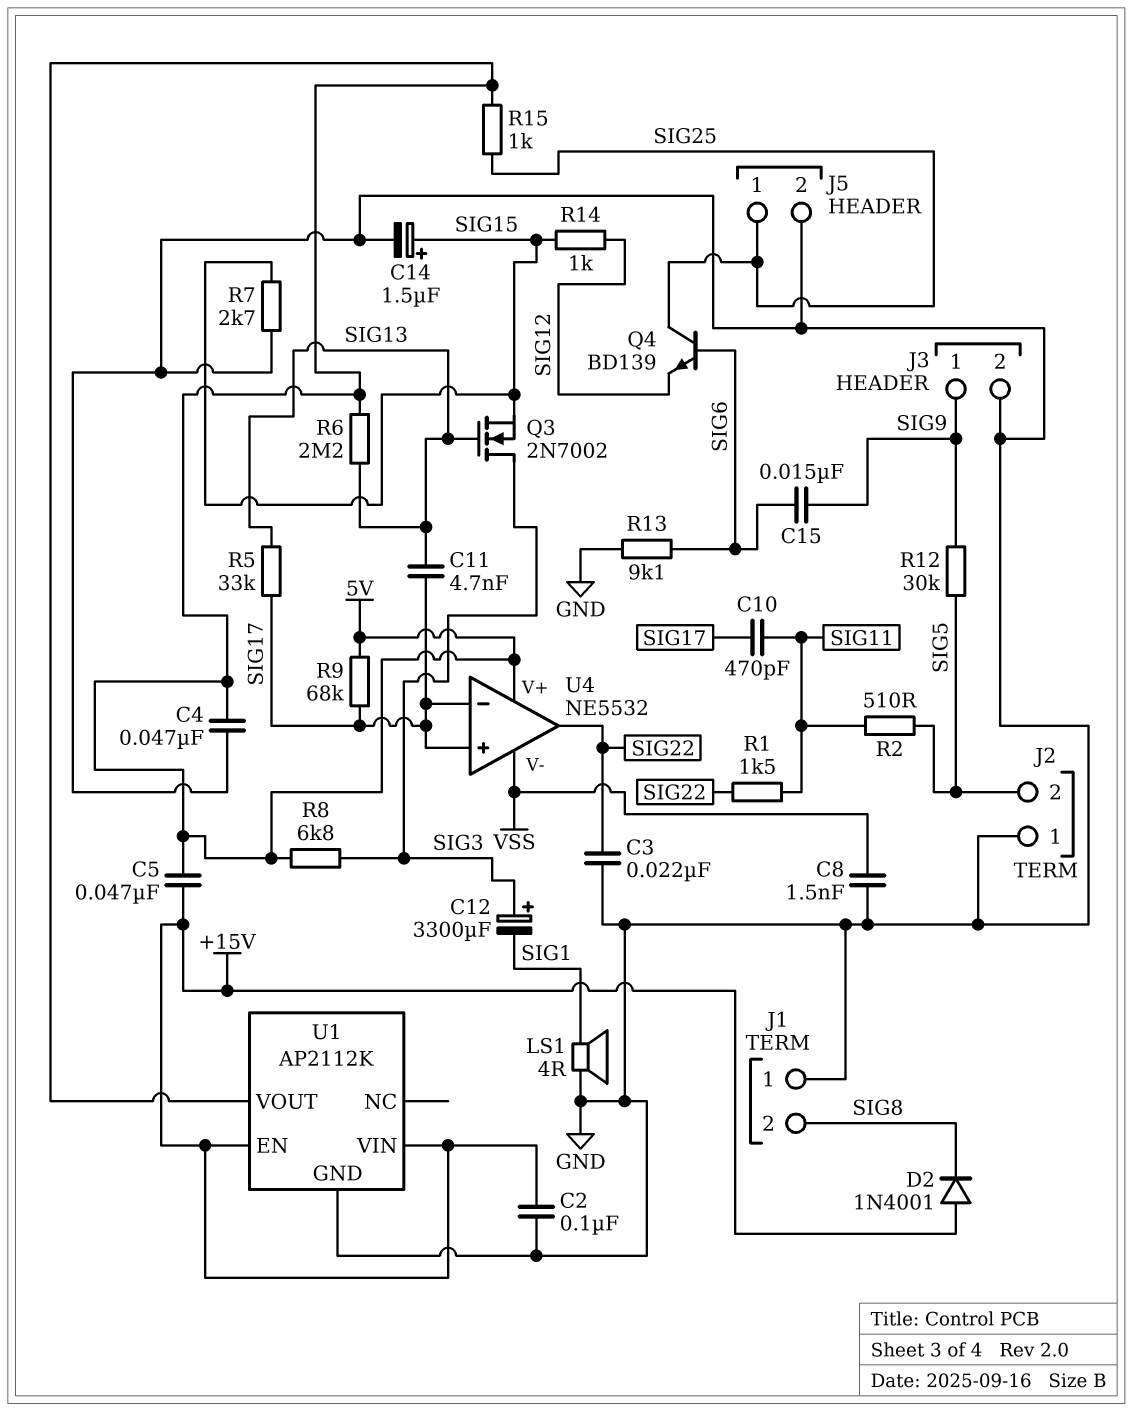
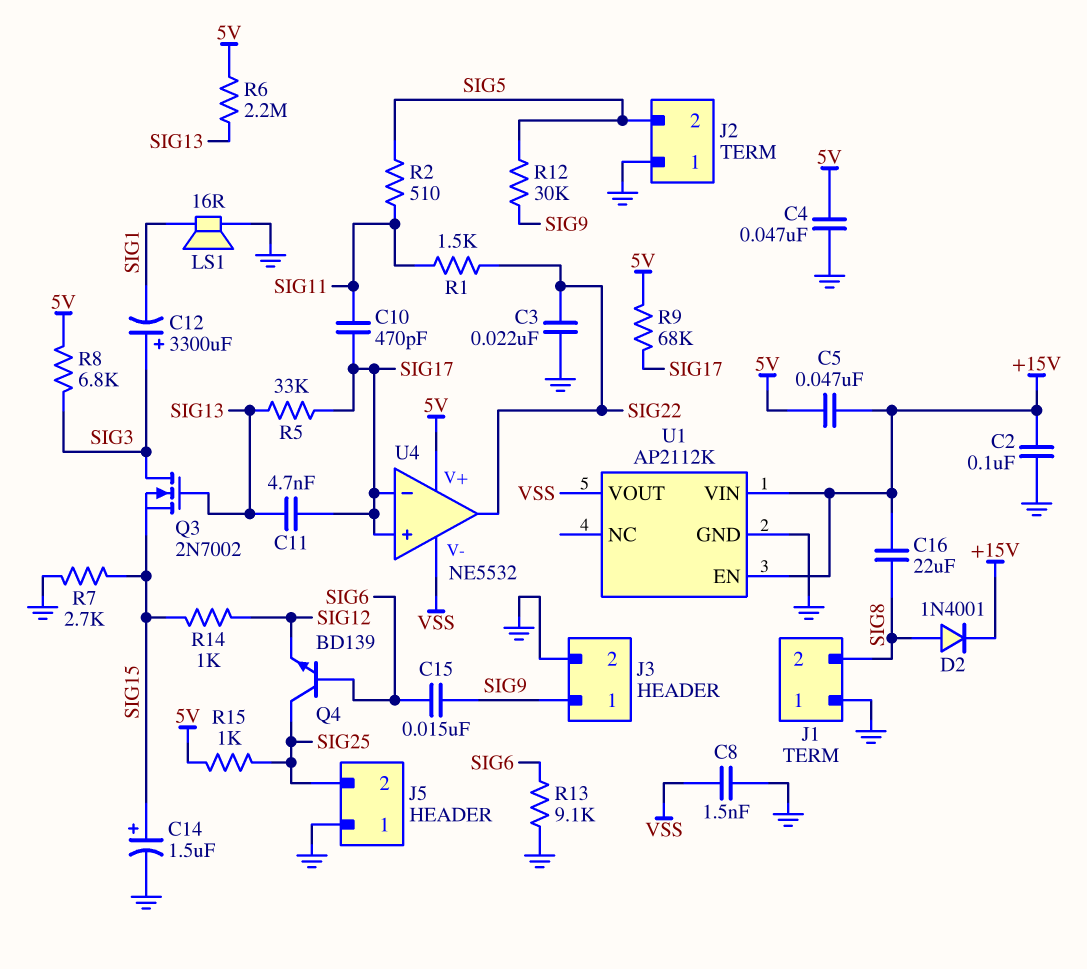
C16: none -> 22uF (+15V, SIG8)
D2: diode 1N4001 (A +15V, K SIG8) -> diode 1N4001 (A SIG8, K +15V)
J5 pin 1: SIG25 -> GND
J5 pin 2: GND -> SIG25
LS1: speaker 4R (GND, SIG1) -> speaker 16R (GND, SIG1)
U1 pin VOUT: 5V -> VSS

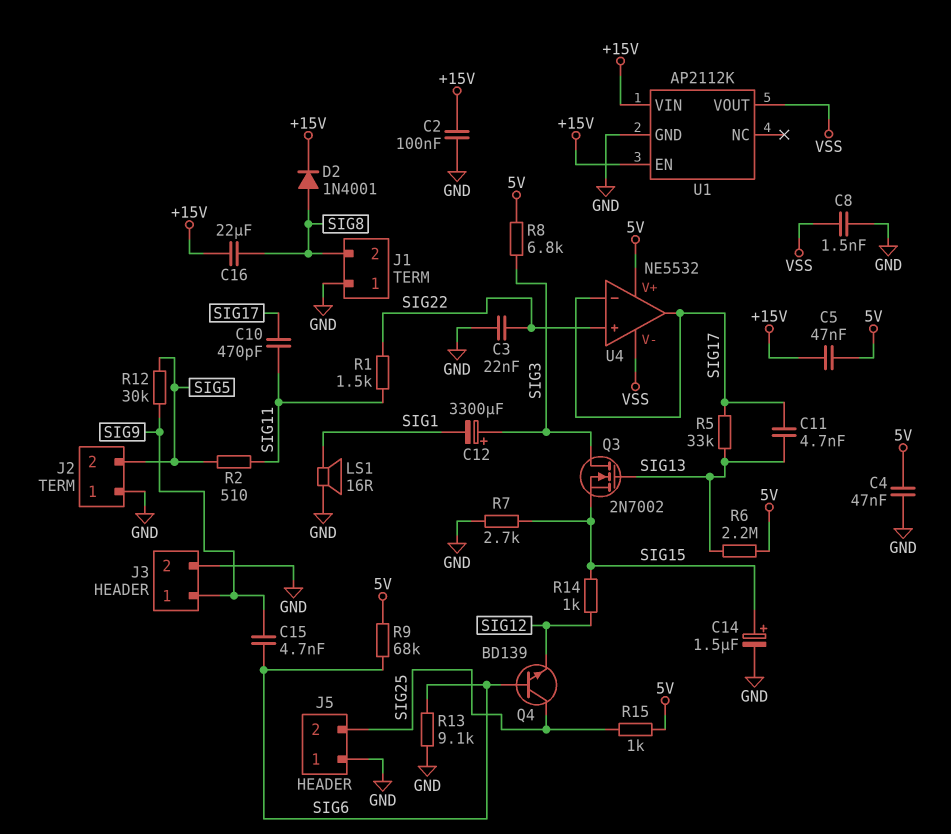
C15: 15nF (SIG6, SIG9) -> 4.7nF (SIG6, SIG9)
R9: 68k (5V, SIG17) -> 68k (5V, SIG6)
U4 pin in+: SIG17 -> SIG22
U4 pin out: SIG22 -> SIG17

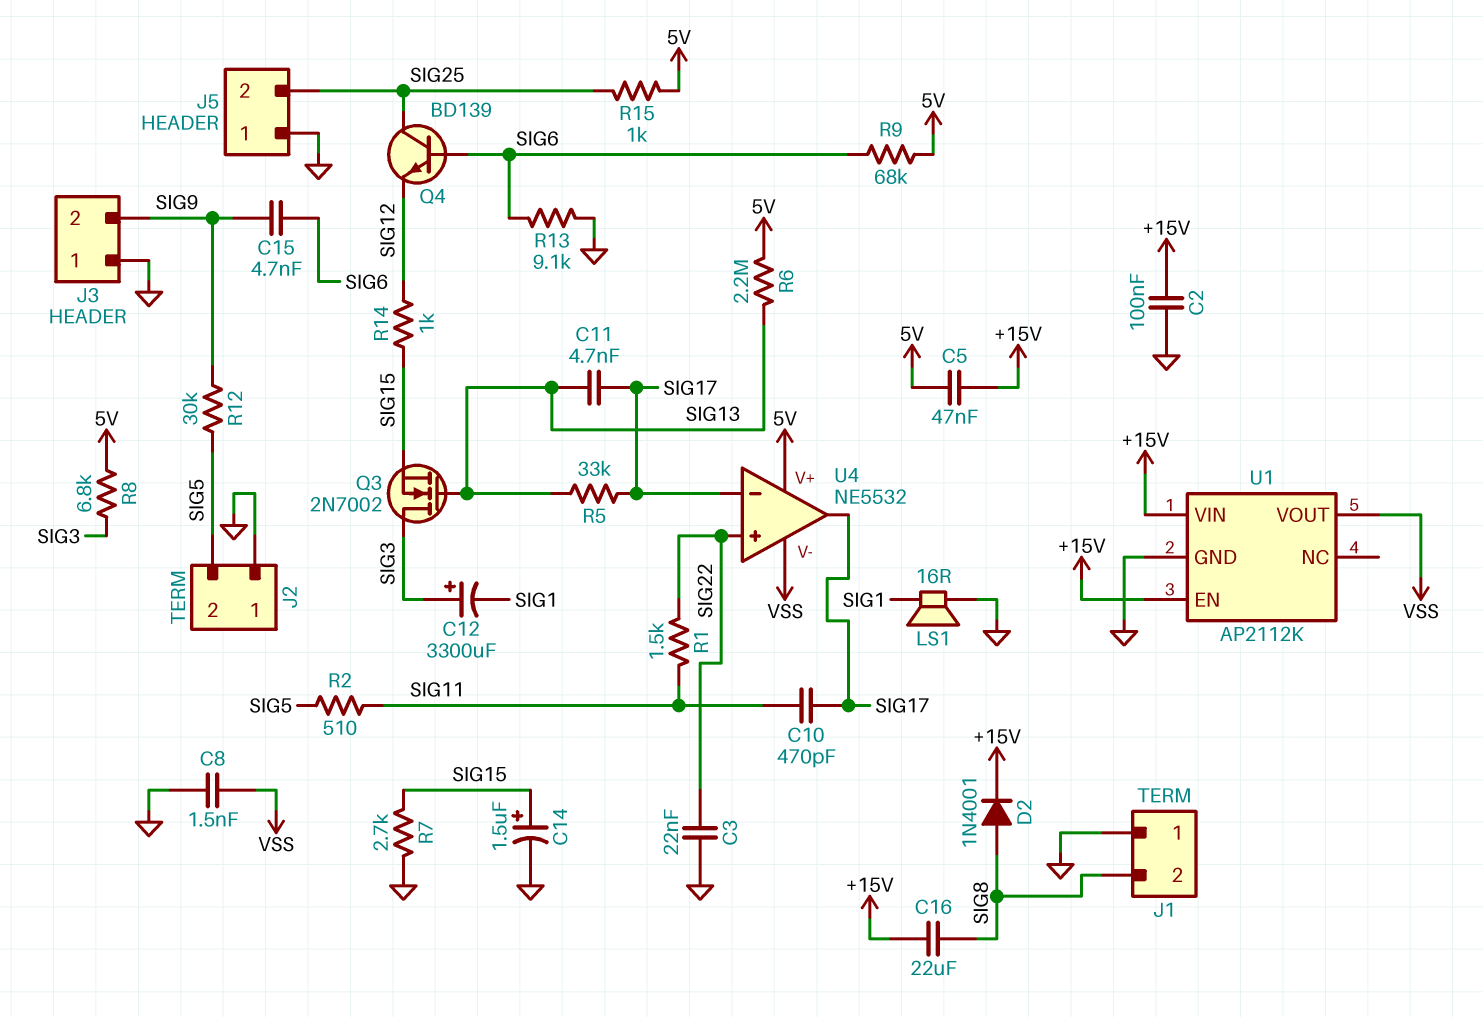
C4: 47nF (5V, GND) -> none
J3 pin 1: SIG9 -> GND
J3 pin 2: GND -> SIG9

